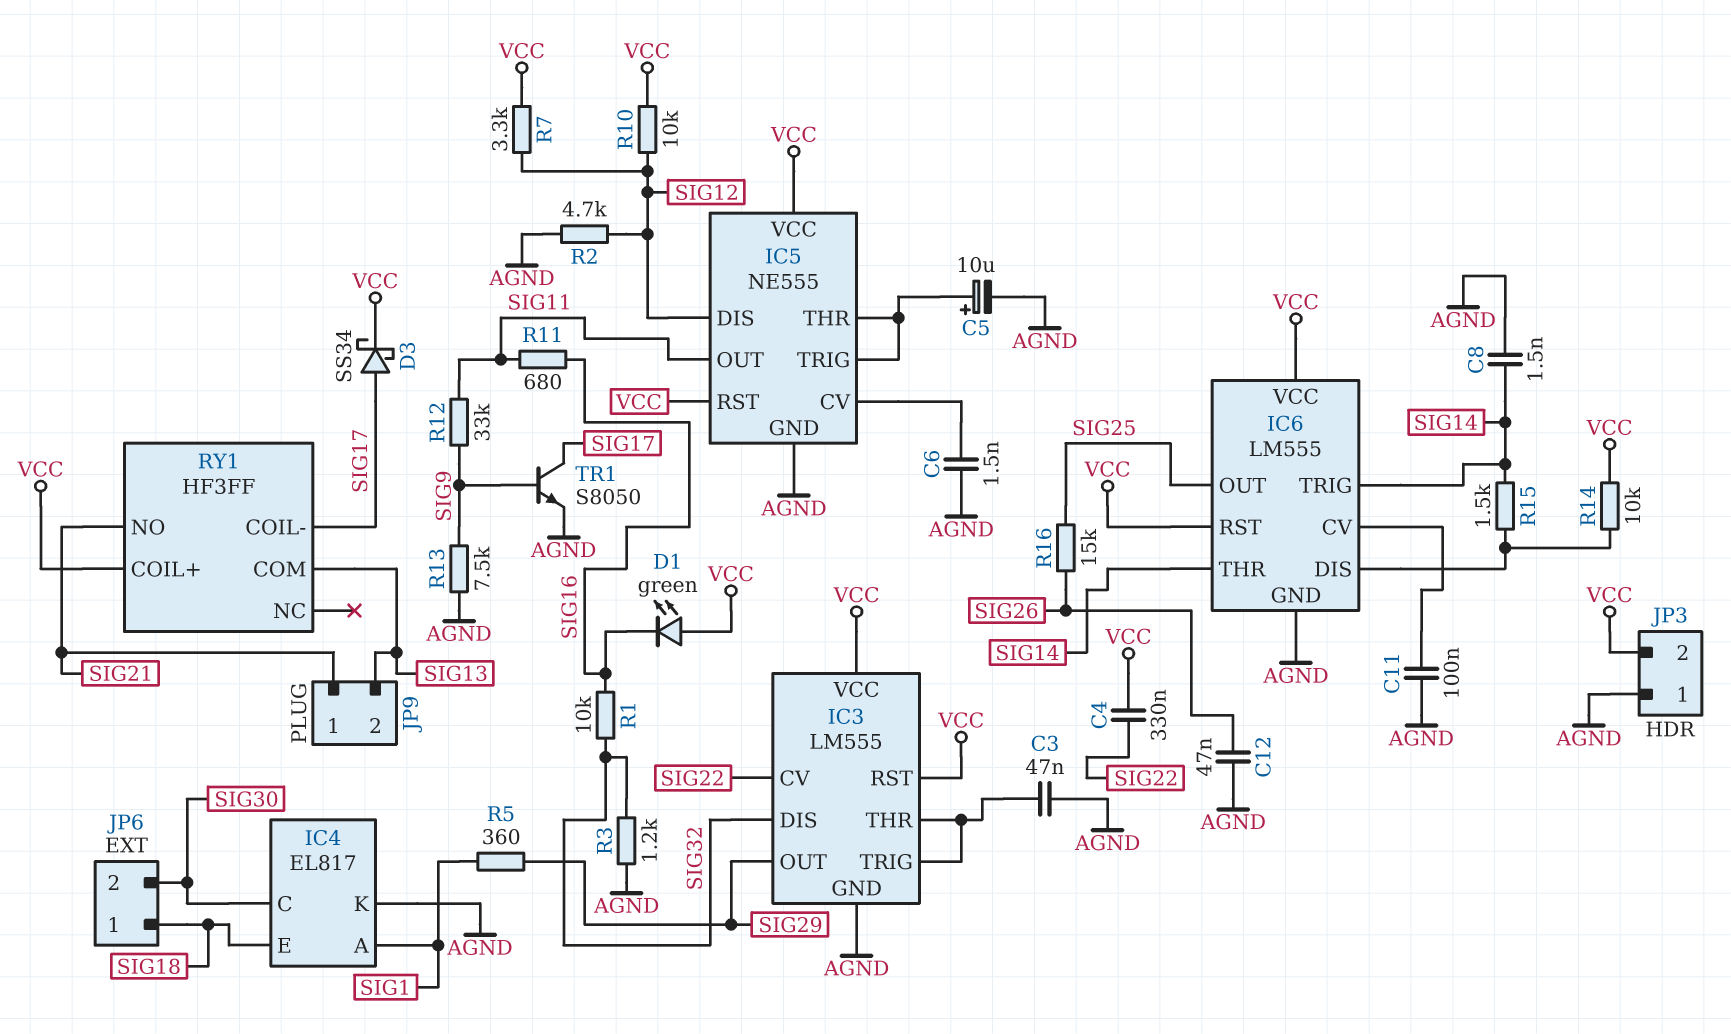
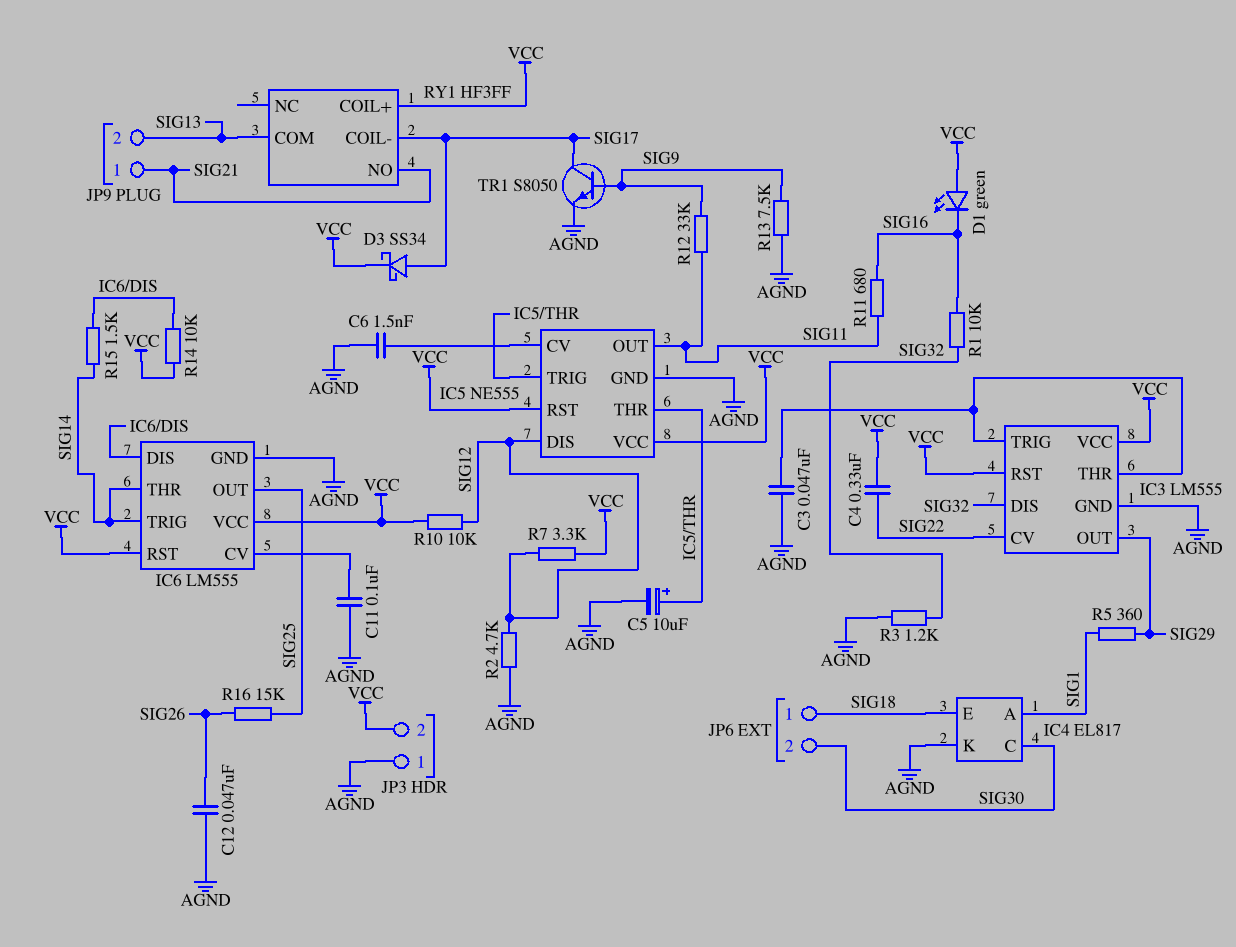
C8: 1.5nF (AGND, SIG14) -> none

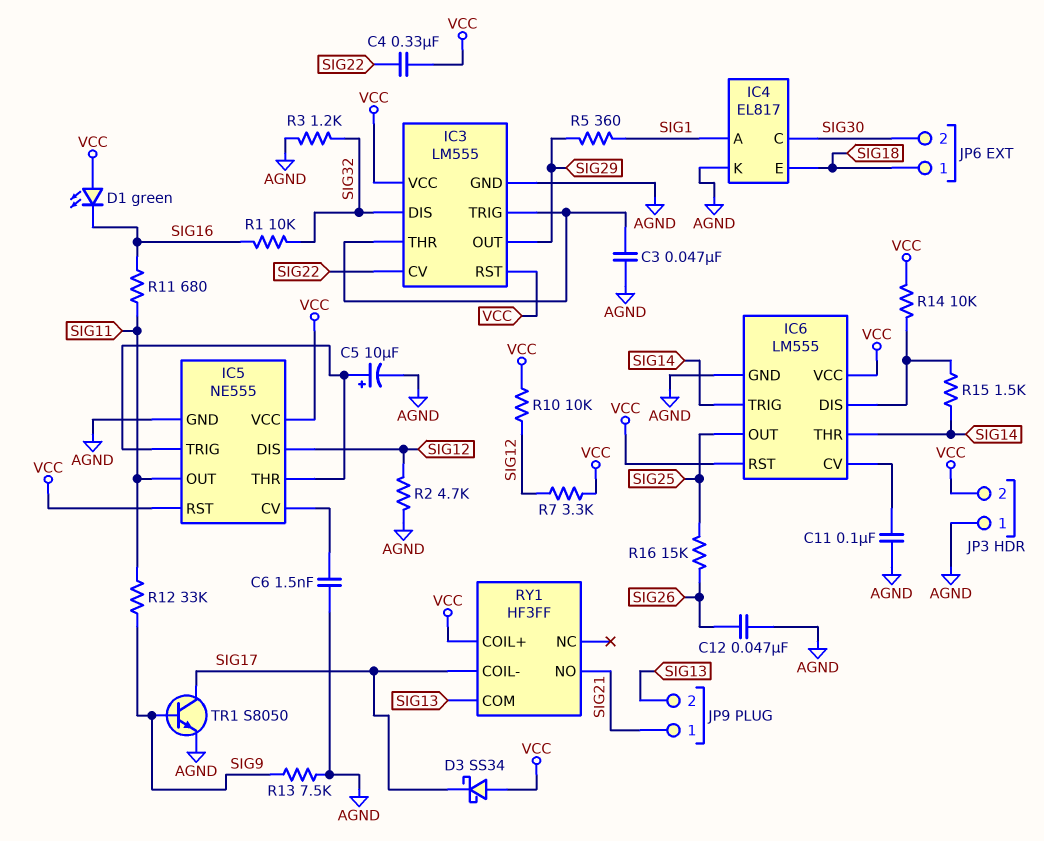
D3: schottky SS34 (A SIG17, K VCC) -> schottky SS34 (A VCC, K SIG17)

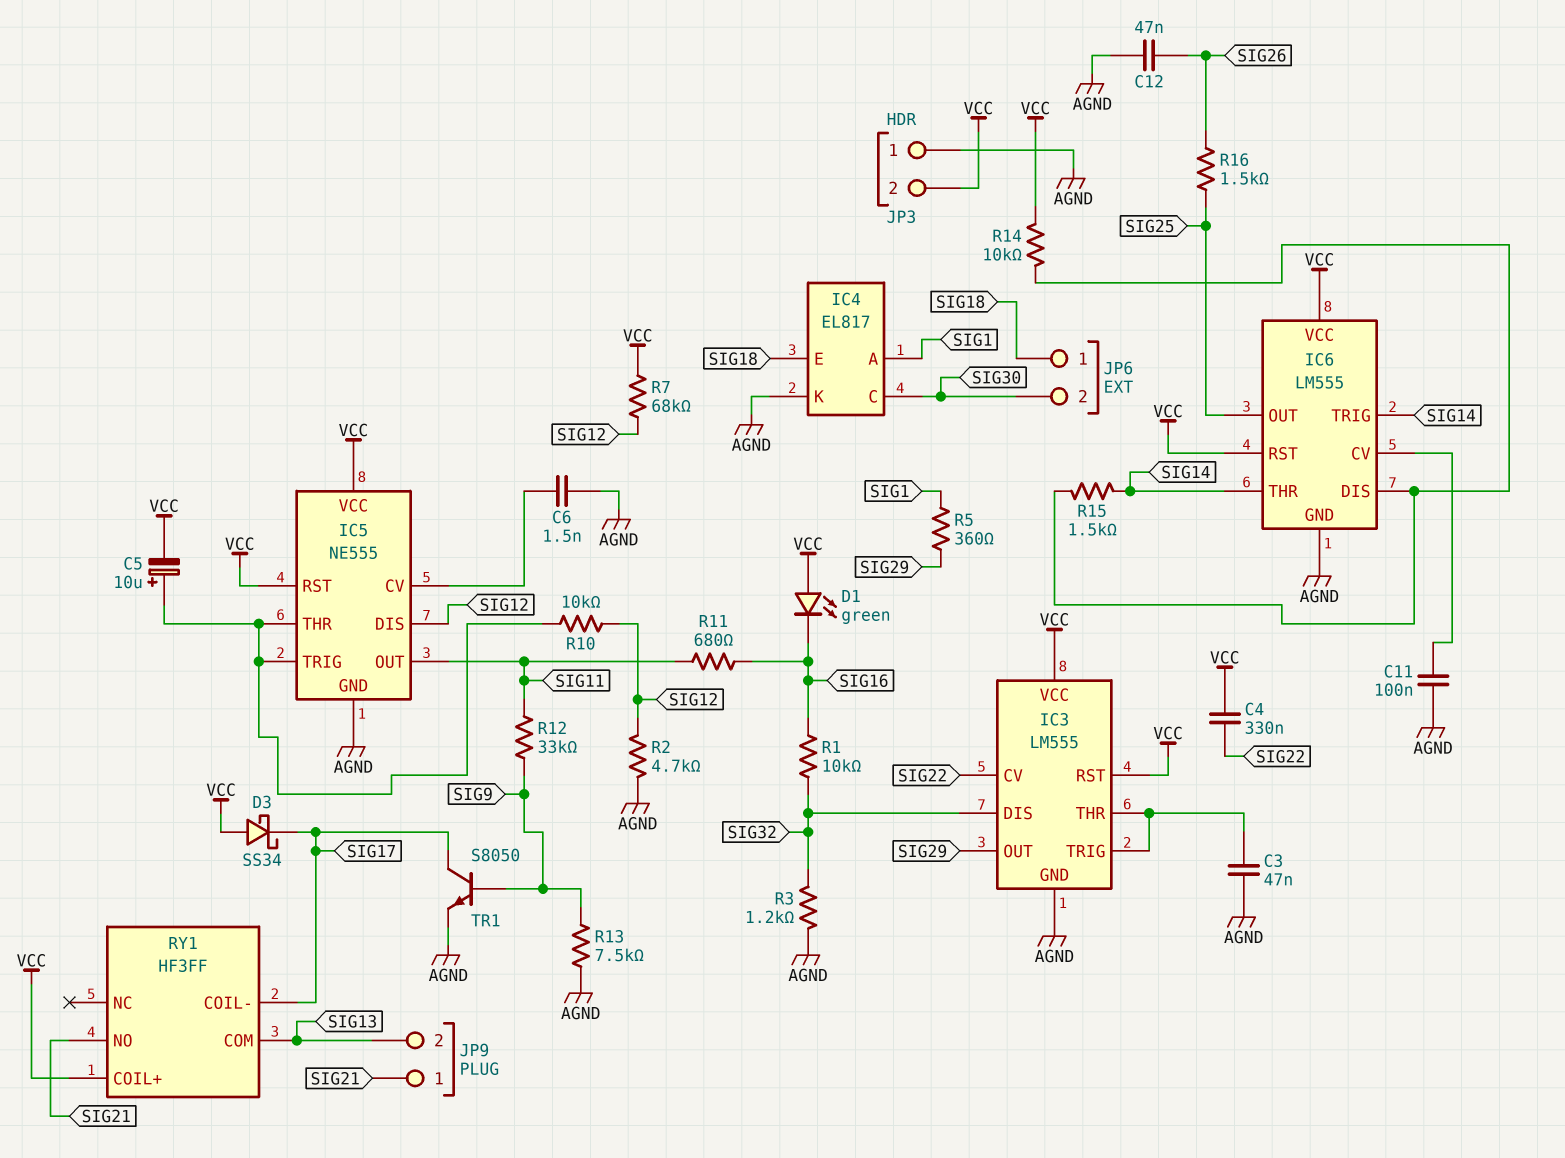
C5: 10uF (plus IC5/THR, minus AGND) -> 10uF (plus IC5/THR, minus VCC)
R7: 3.3k (SIG12, VCC) -> 68k (SIG12, VCC)
R10: 10k (SIG12, VCC) -> 10k (IC5/THR, SIG12)
R16: 15k (SIG25, SIG26) -> 1.5k (SIG25, SIG26)

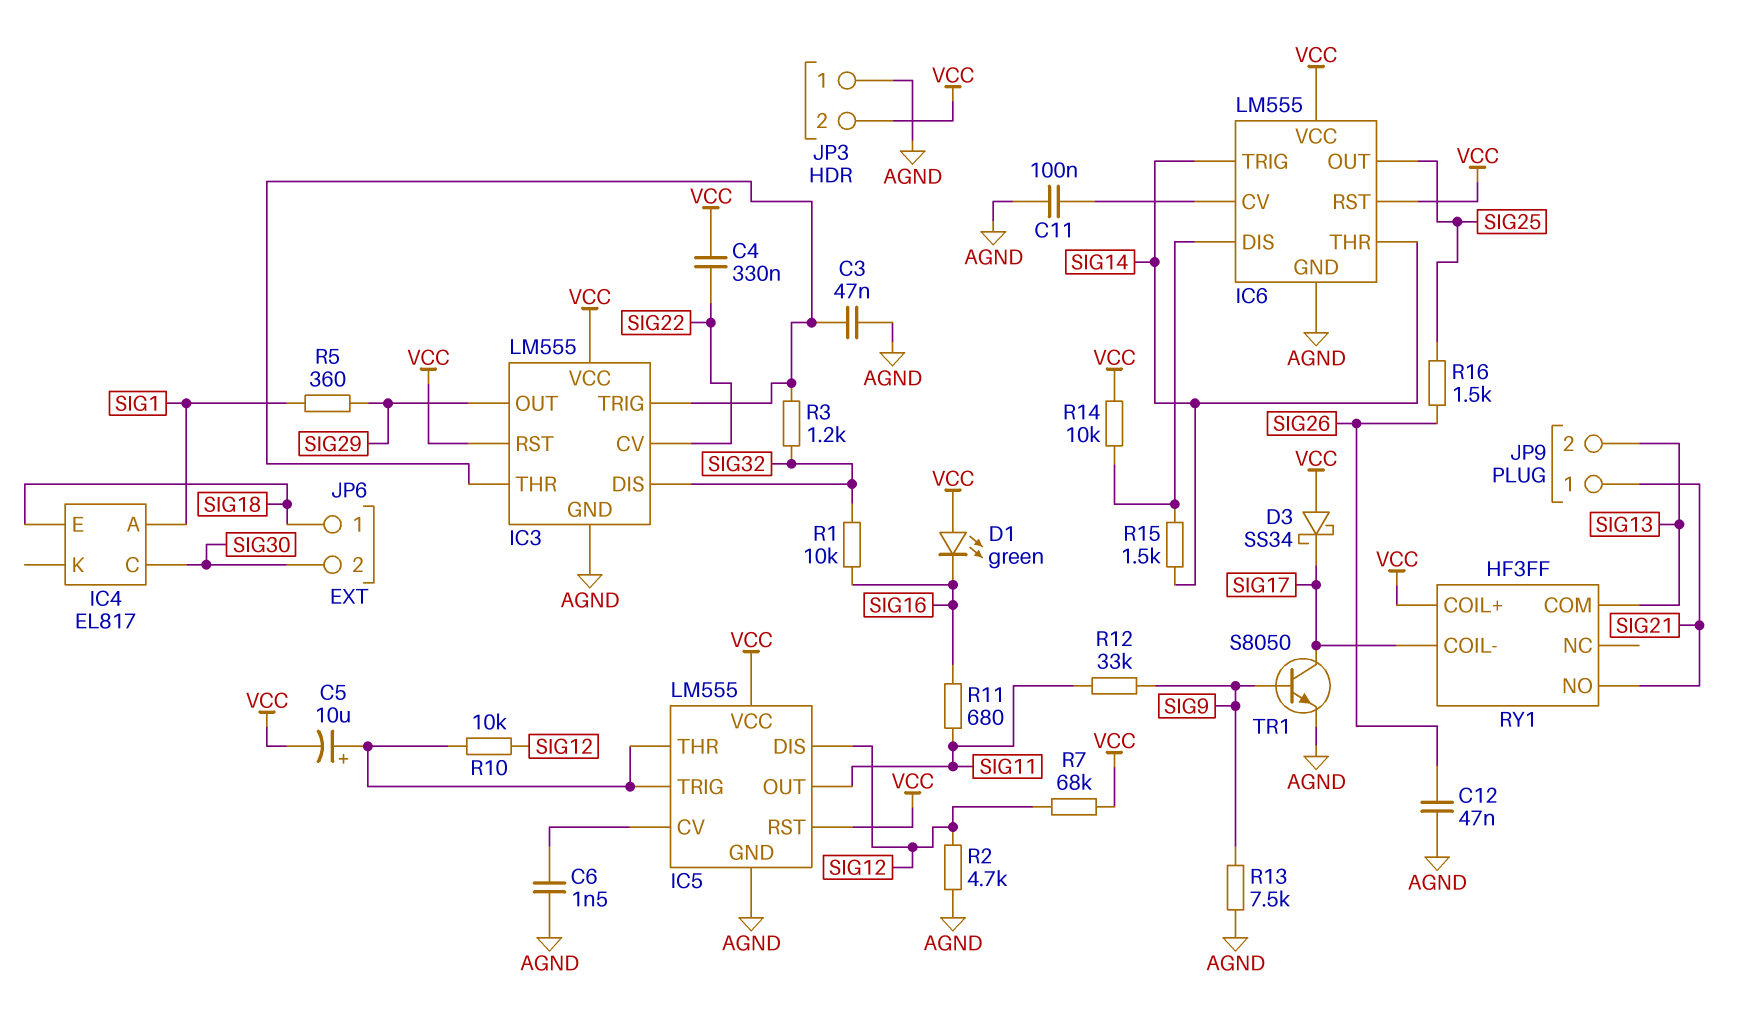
IC4 pin K: AGND -> none
IC5: NE555 -> LM555
R3: 1.2k (AGND, SIG32) -> 1.2k (IC3/THR, SIG32)

